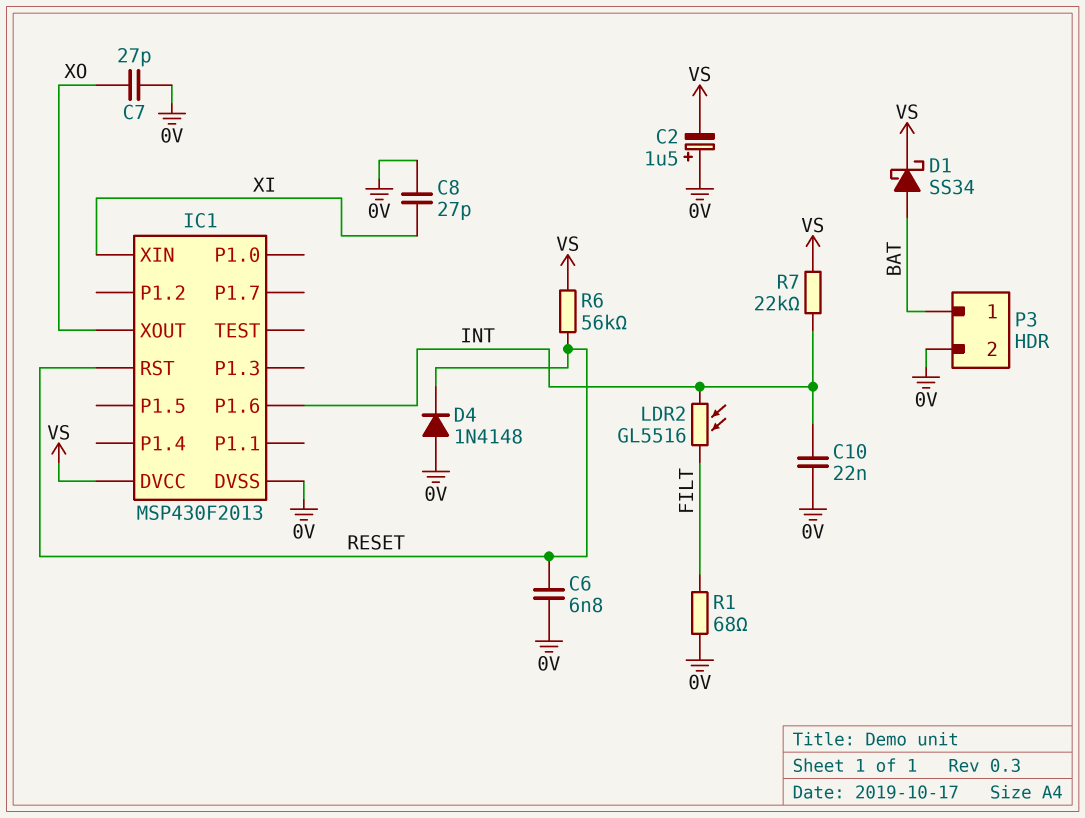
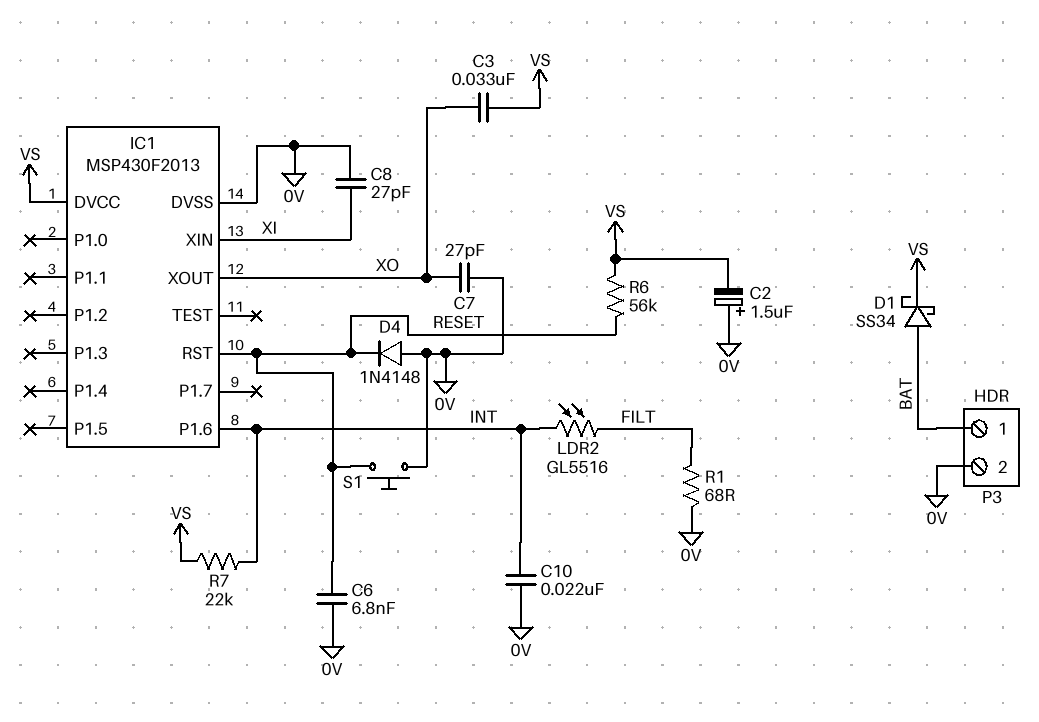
C3: none -> 33nF (VS, XO)
S1: none -> button (0V, RESET)

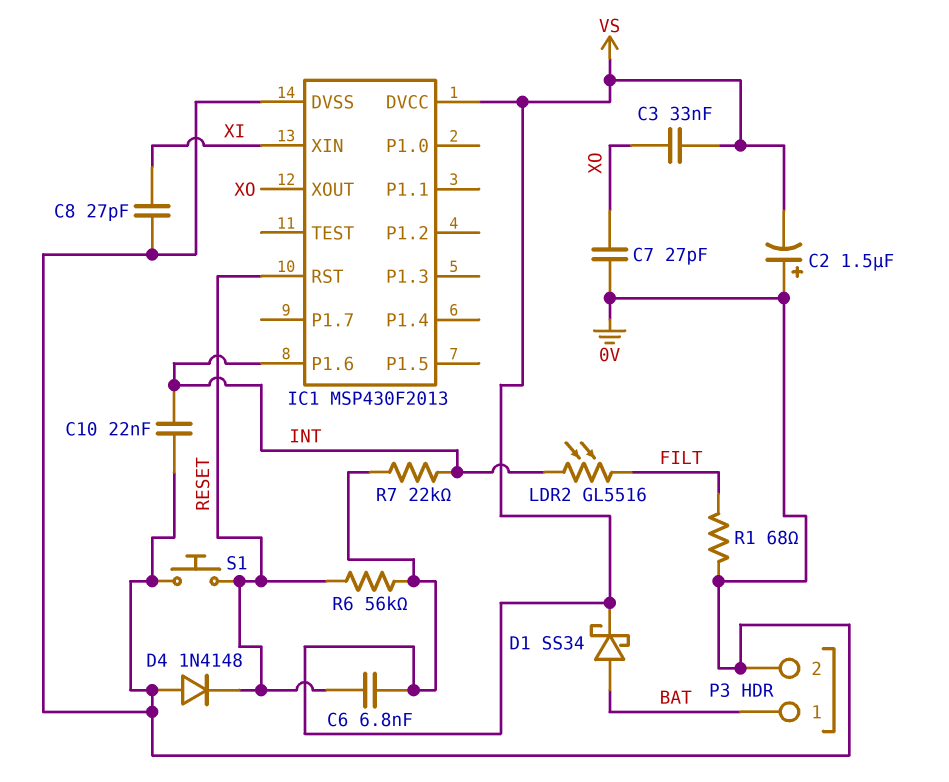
C6: 6.8nF (0V, RESET) -> 6.8nF (RESET, VS)

